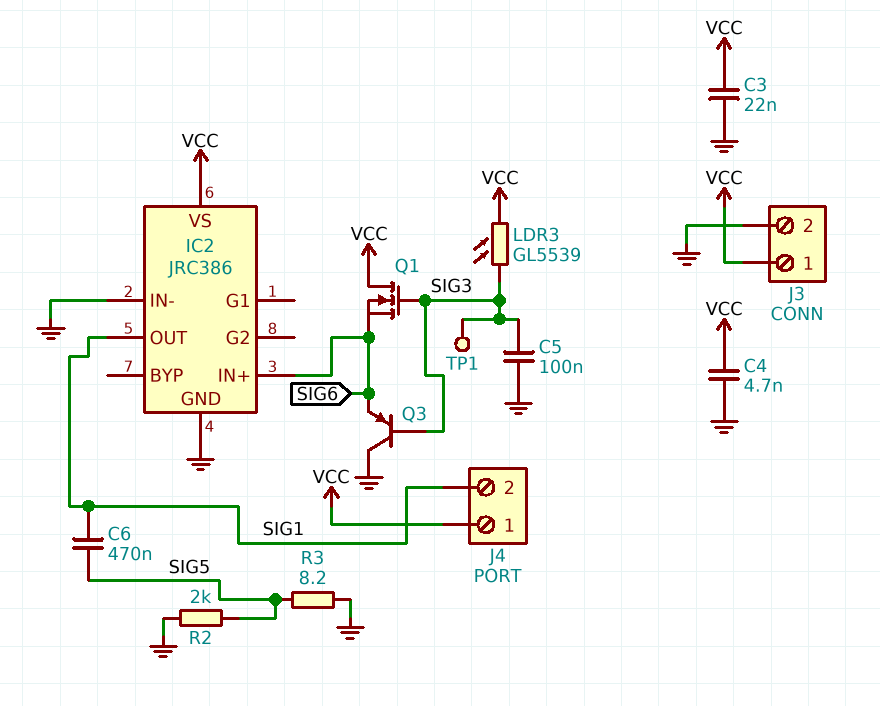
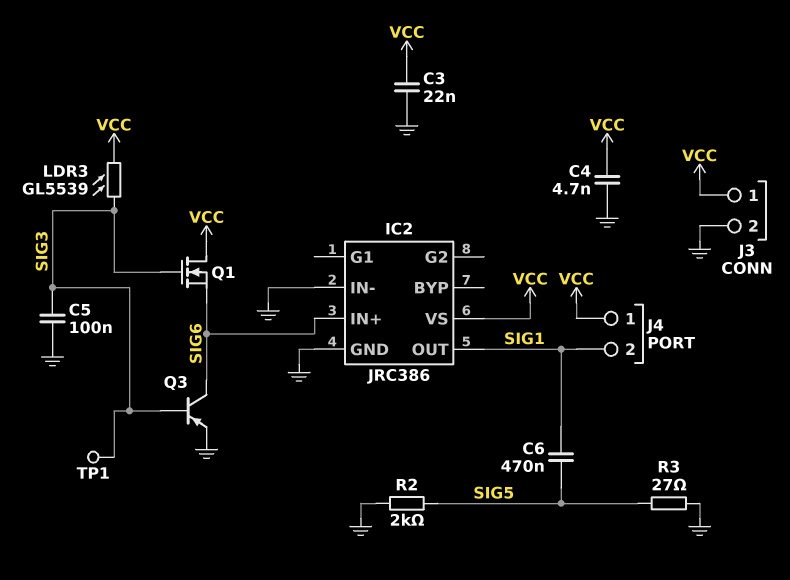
Q3: PNP (B SIG3, C GND, E SIG6) -> PNP (B SIG3, C SIG6, E GND)
R3: 8.2 (GND, SIG5) -> 27 (GND, SIG5)

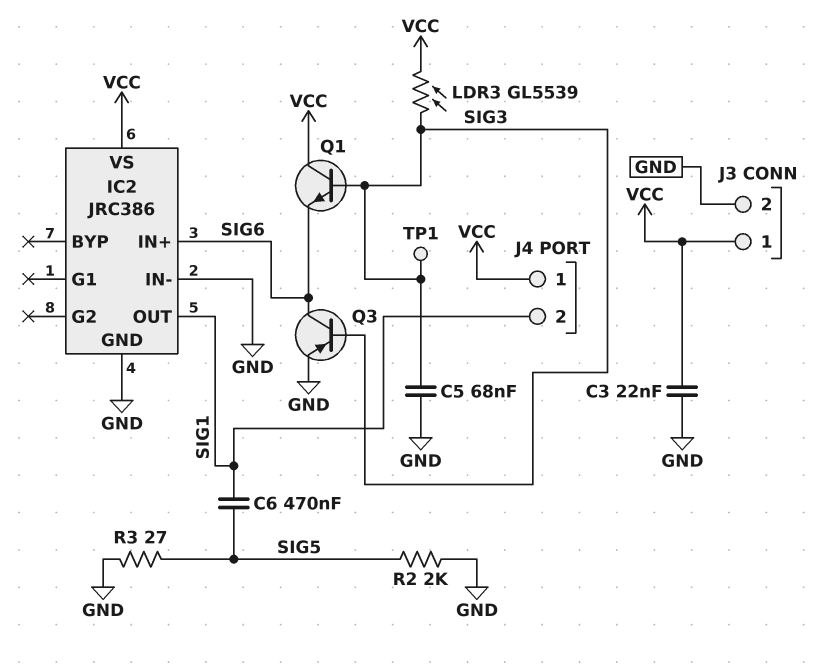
C4: 4.7nF (GND, VCC) -> none
C5: 100nF (GND, SIG3) -> 68nF (GND, SIG3)
Q1: NMOS (G SIG3, D VCC, S SIG6) -> NPN (B SIG3, C VCC, E SIG6)

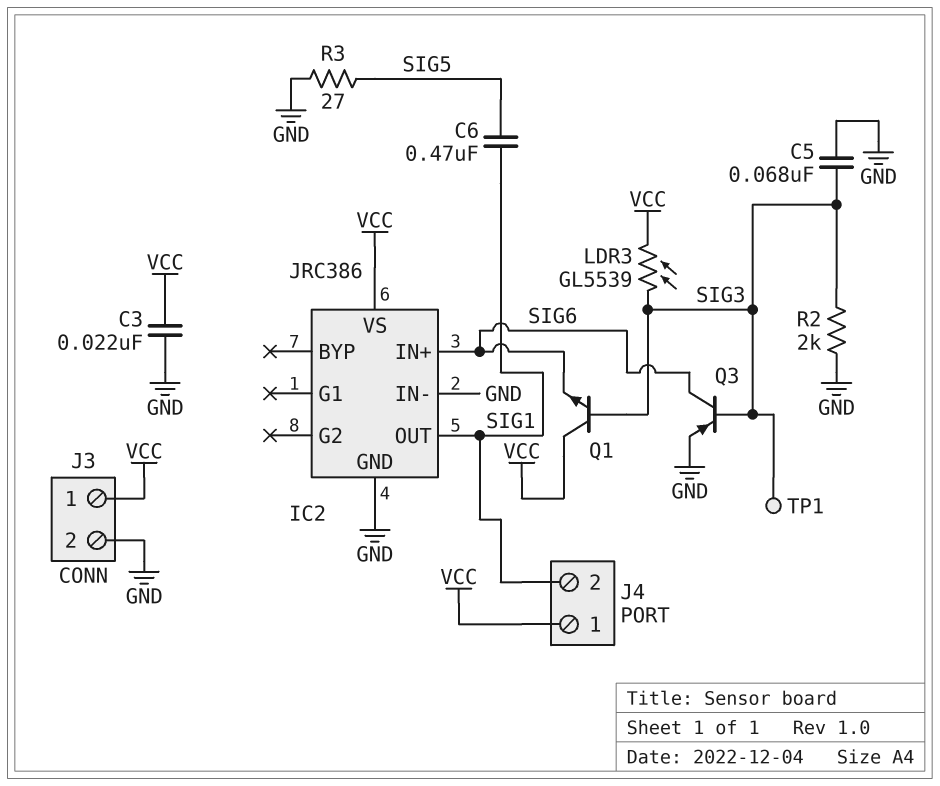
R2: 2k (GND, SIG5) -> 2k (GND, SIG3)

